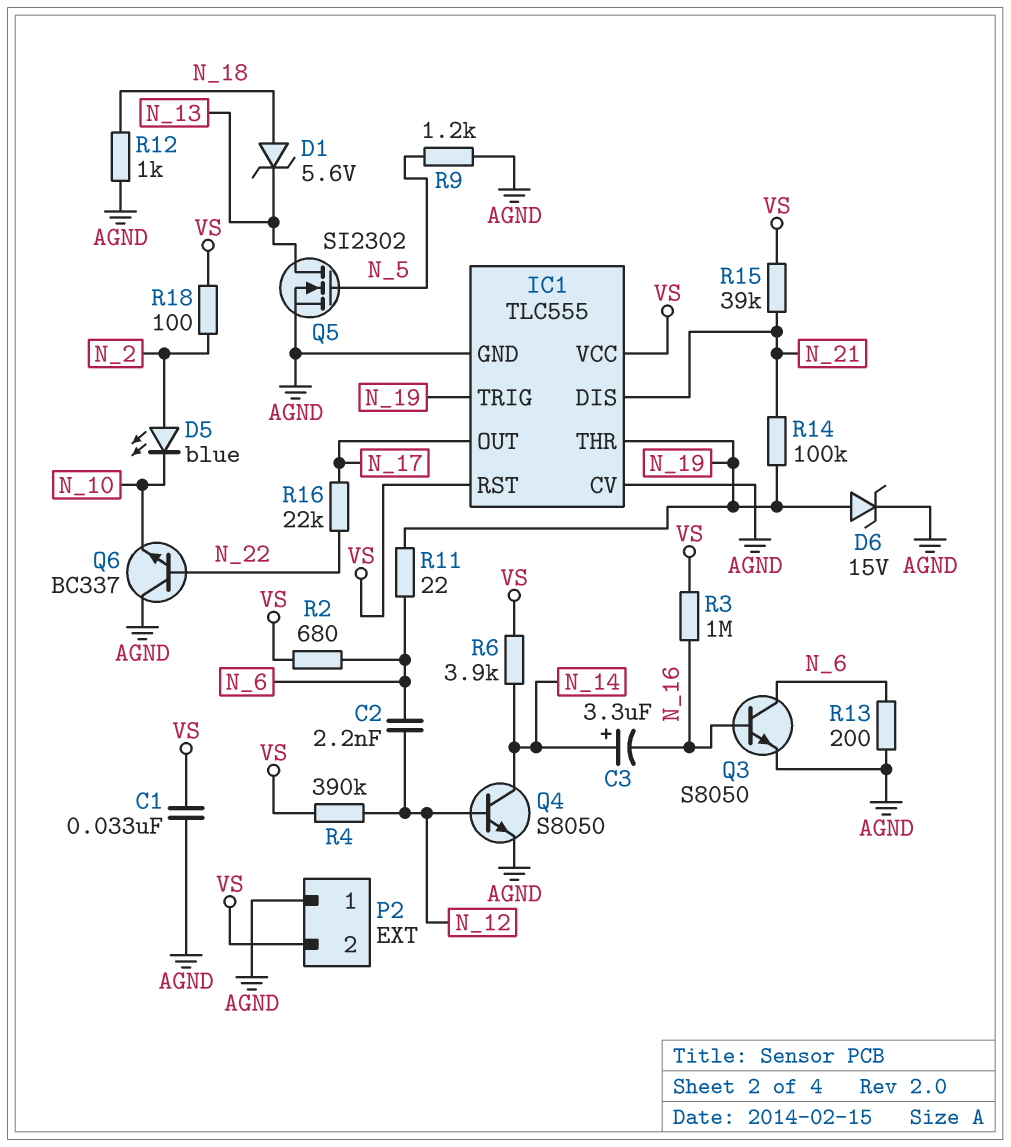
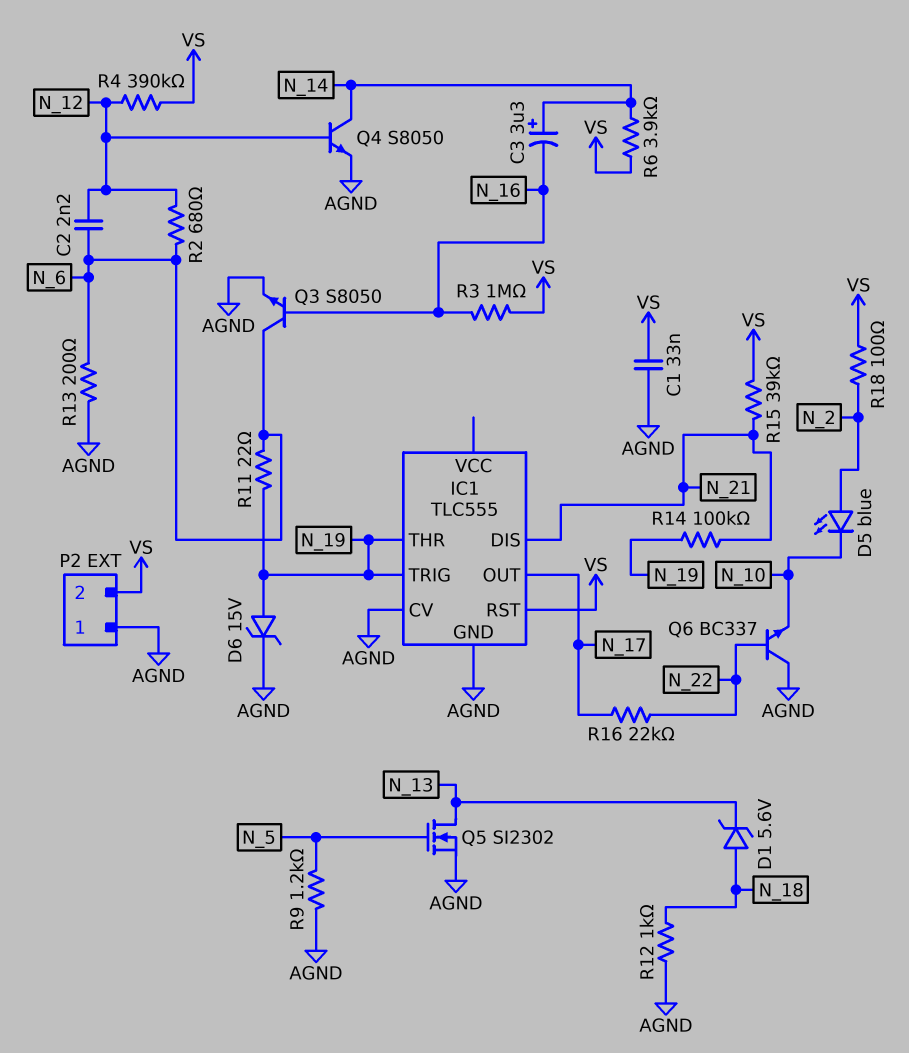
IC1 pin VCC: VS -> none
R2: 680 (N_6, VS) -> 680 (N_6, N_12)

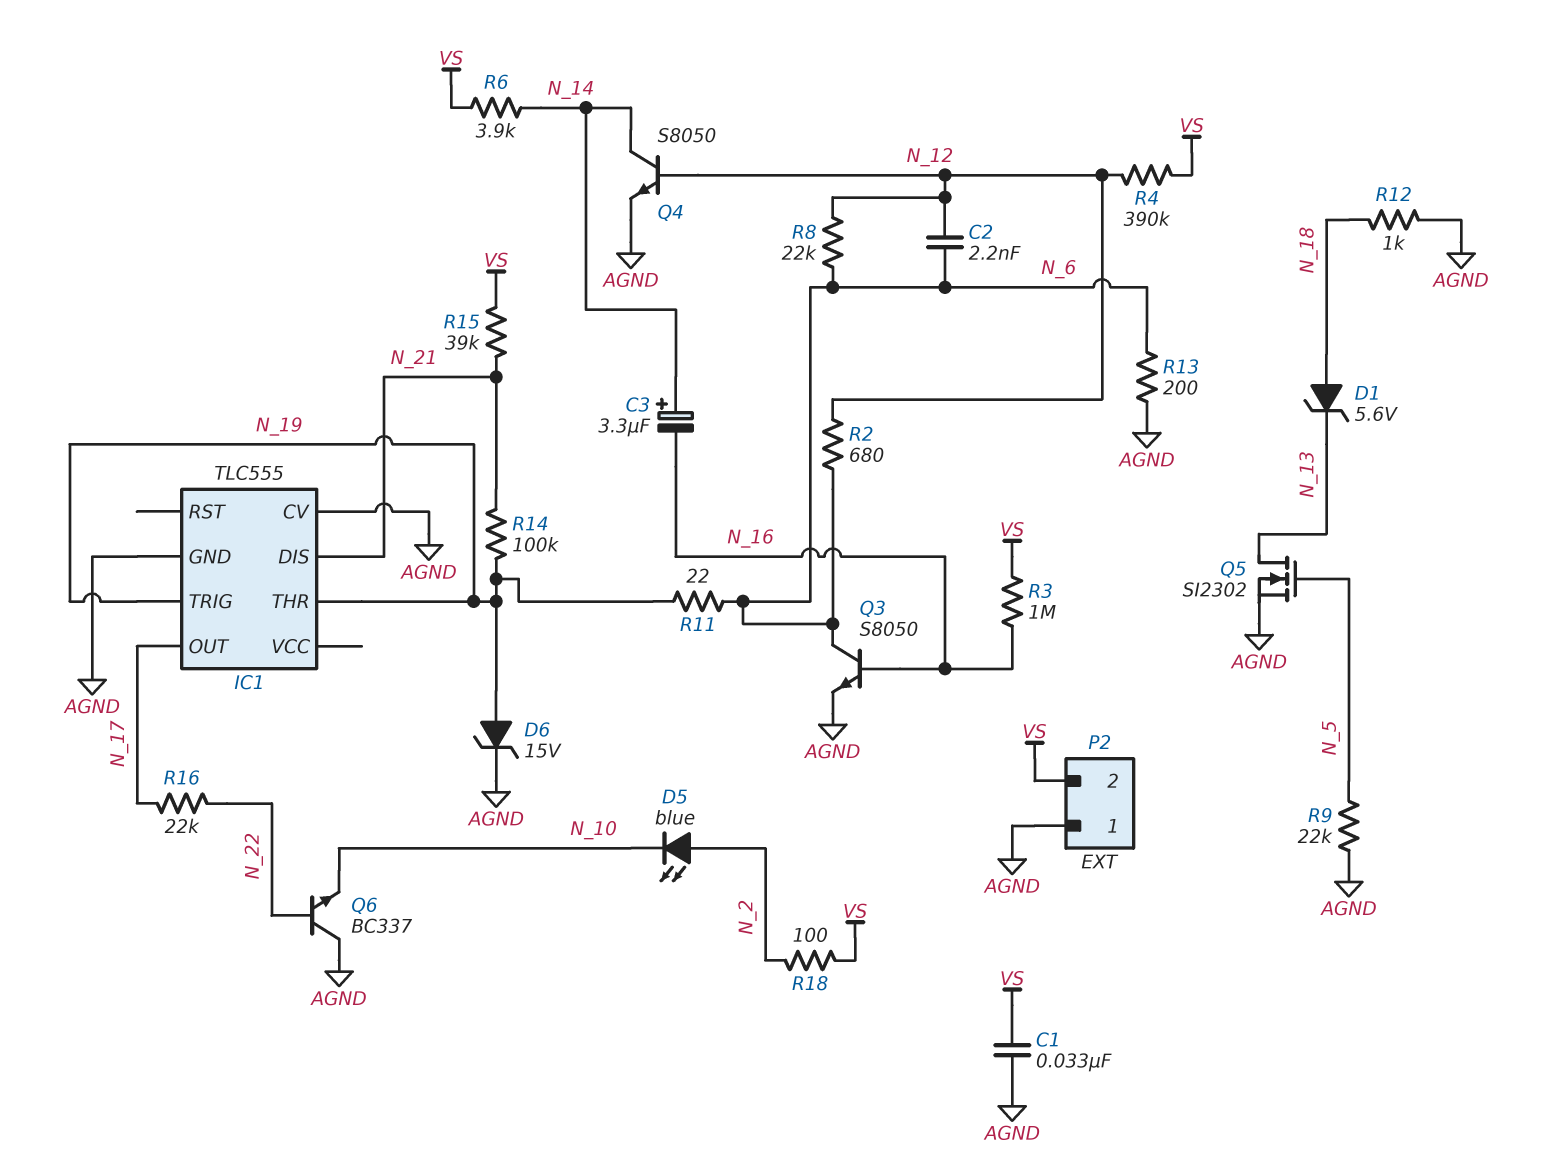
IC1 pin RST: VS -> none
R8: none -> 22k (N_6, N_12)
R9: 1.2k (AGND, N_5) -> 22k (AGND, N_5)

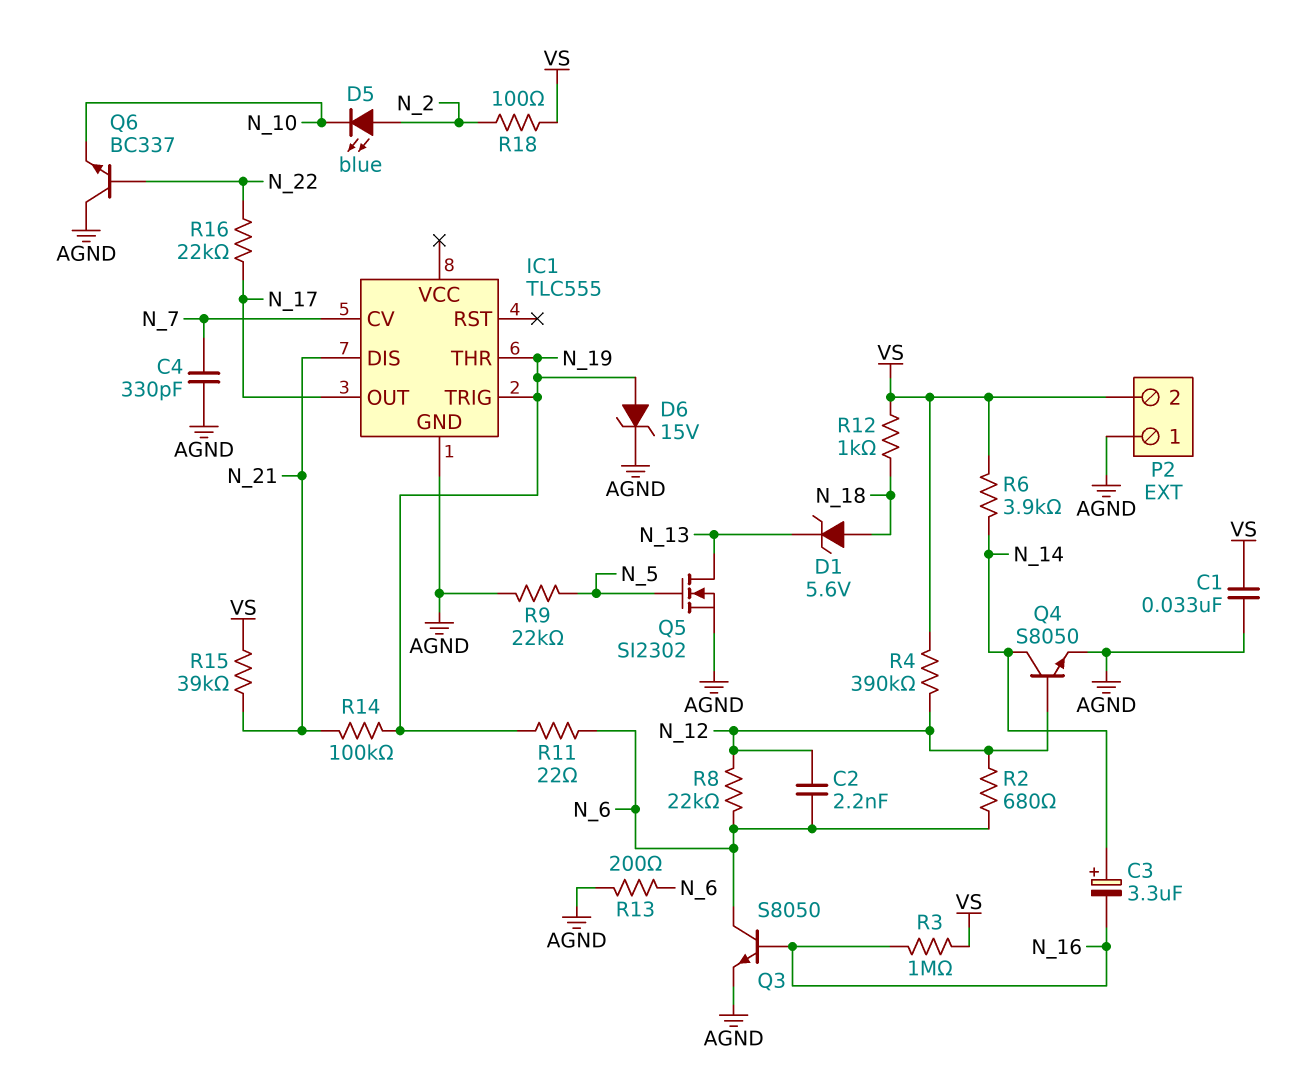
C4: none -> 330pF (AGND, N_7)
IC1 pin CV: AGND -> N_7
R12: 1k (AGND, N_18) -> 1k (N_18, VS)

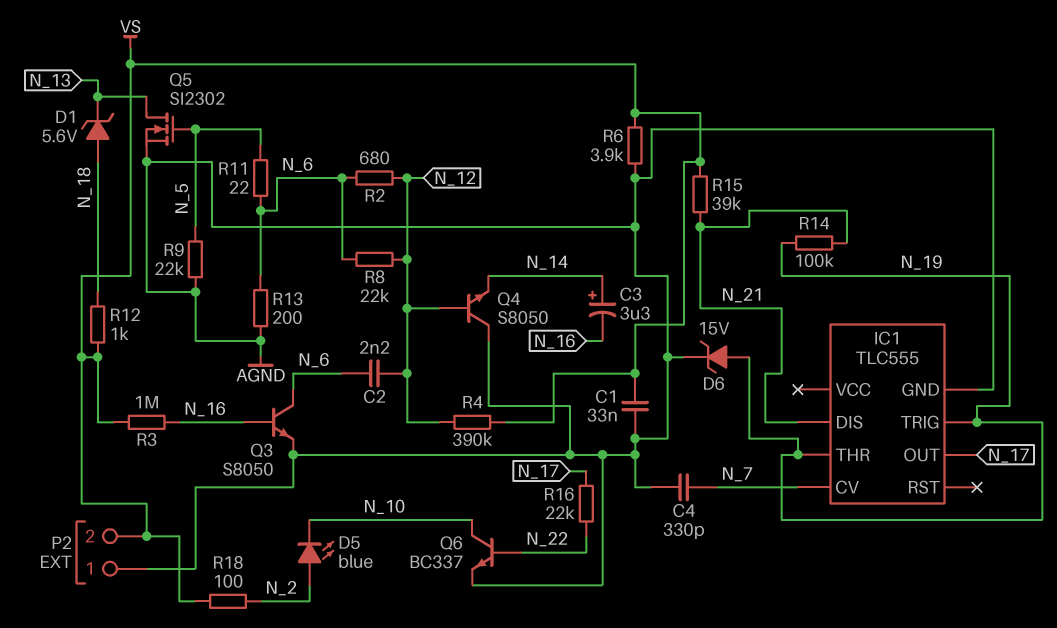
Q4: NPN S8050 (B N_12, C N_14, E AGND) -> NPN S8050 (B N_12, C AGND, E N_14)
Q6: NPN BC337 (B N_22, C AGND, E N_10) -> NPN BC337 (B N_22, C N_10, E AGND)
R6: 3.9k (N_14, VS) -> 3.9k (AGND, VS)
R11: 22 (N_6, N_19) -> 22 (N_5, N_6)

